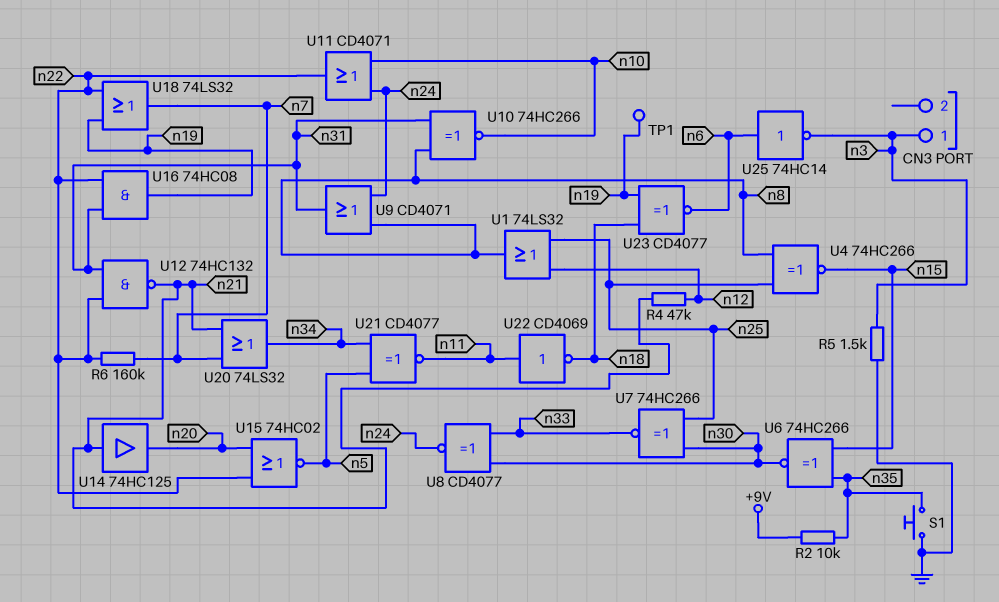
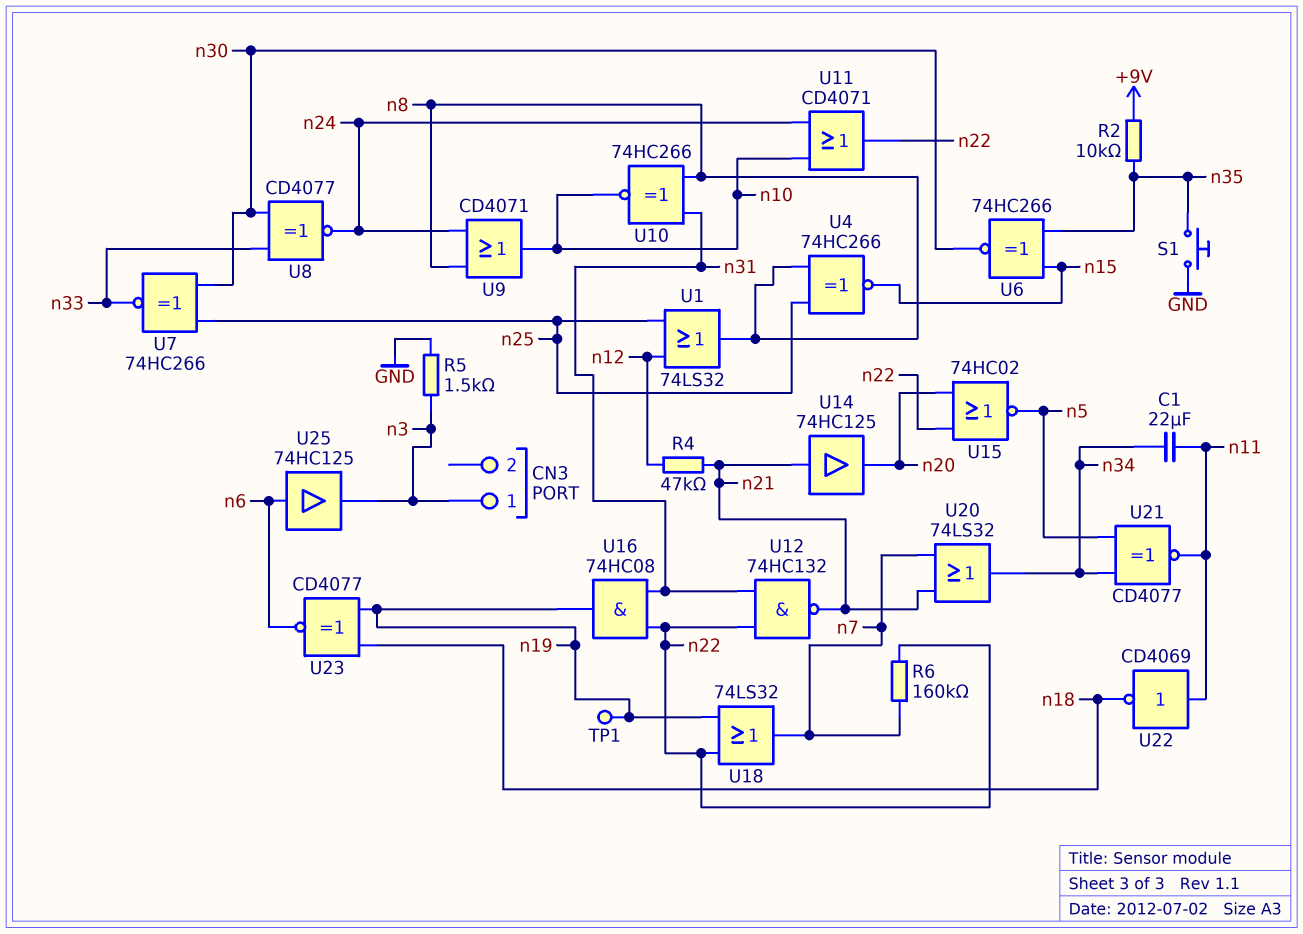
C1: none -> 22uF (n11, n34)
U9: OR CD4071 (in n8, in n24, out n31) -> OR CD4071 (in n8, in n24, out n10)
U25: NOT 74HC14 (in n6, out n3) -> buffer 74HC125 (in n6, out n3)

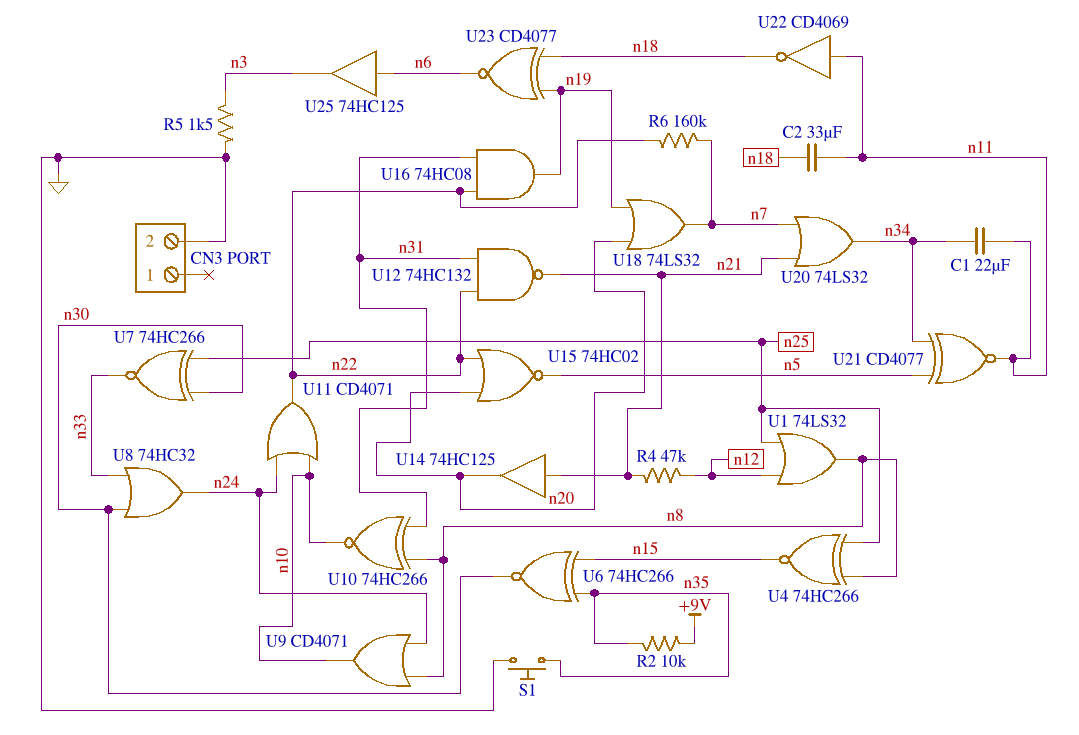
C2: none -> 33uF (n11, n18)
CN3 pin 1: n3 -> none
CN3 pin 2: none -> GND
TP1: test point (n19) -> none
U8: XNOR CD4077 (in n30, in n33, out n24) -> OR 74HC32 (in n30, in n33, out n24)
U18: OR 74LS32 (in n19, in n22, out n7) -> OR 74LS32 (in n19, in n20, out n7)

